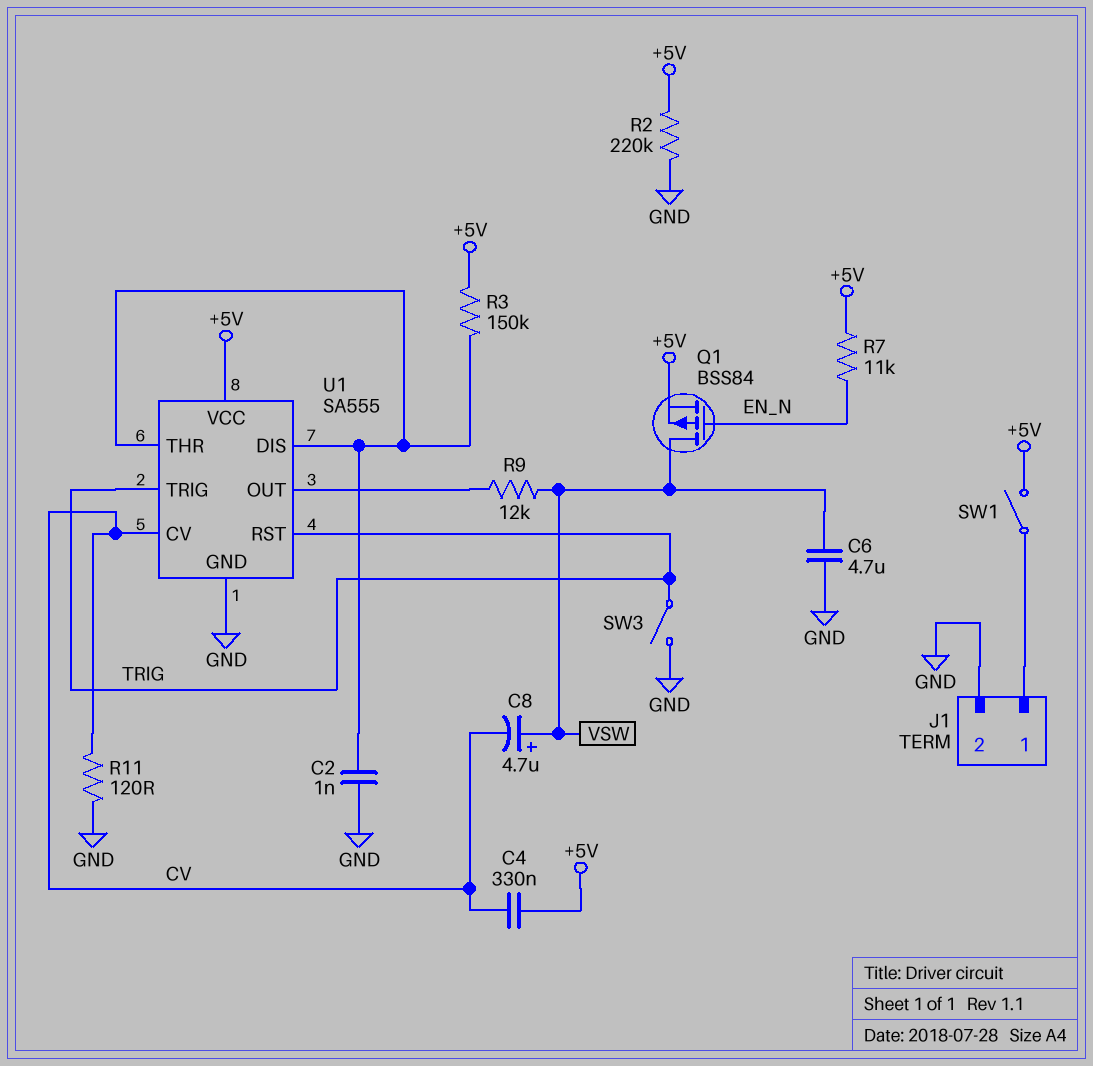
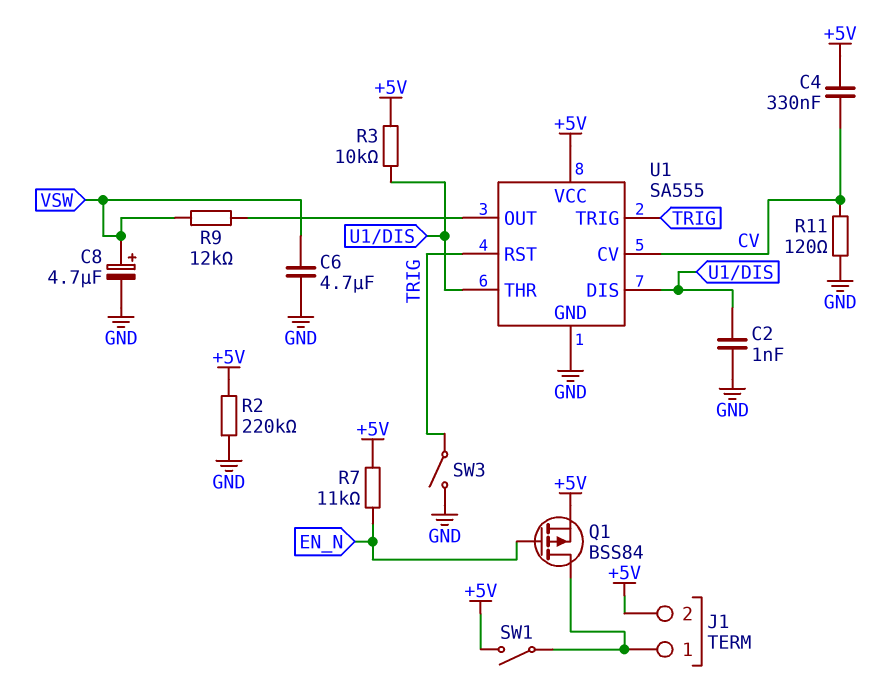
C8: 4.7uF (plus VSW, minus CV) -> 4.7uF (plus VSW, minus GND)
J1 pin 2: GND -> +5V
Q1: PMOS BSS84 (G EN_N, D VSW, S +5V) -> PMOS BSS84 (G EN_N, D J1/1, S +5V)
R3: 150k (+5V, U1/DIS) -> 10k (+5V, U1/DIS)

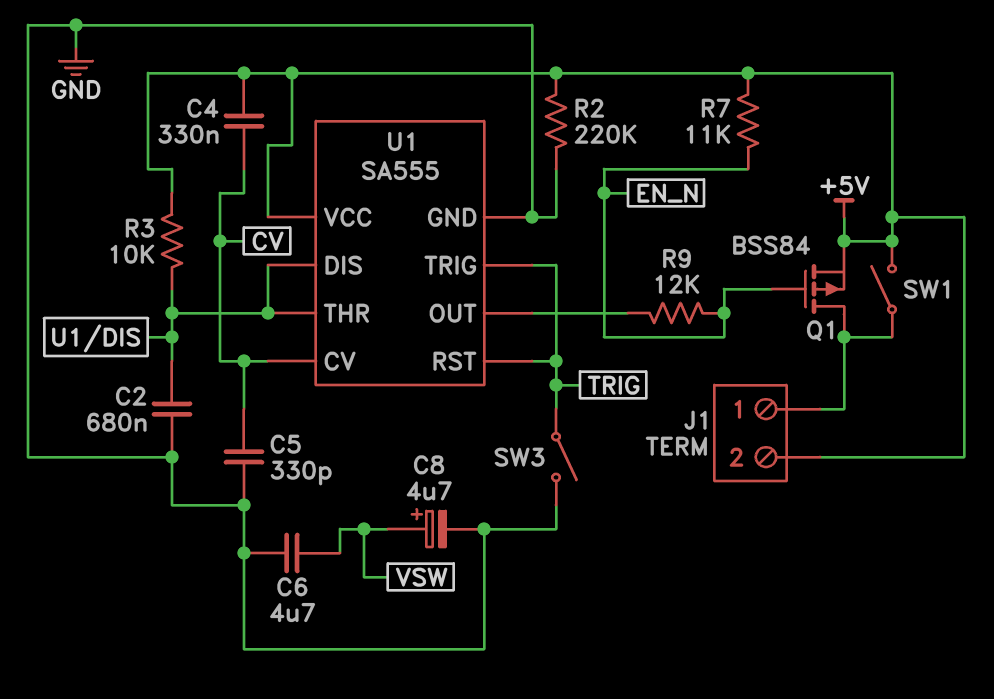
C2: 1nF (GND, U1/DIS) -> 680nF (GND, U1/DIS)
C5: none -> 330pF (CV, GND)
R9: 12k (U1/OUT, VSW) -> 12k (EN_N, U1/OUT)
R11: 120 (CV, GND) -> none

